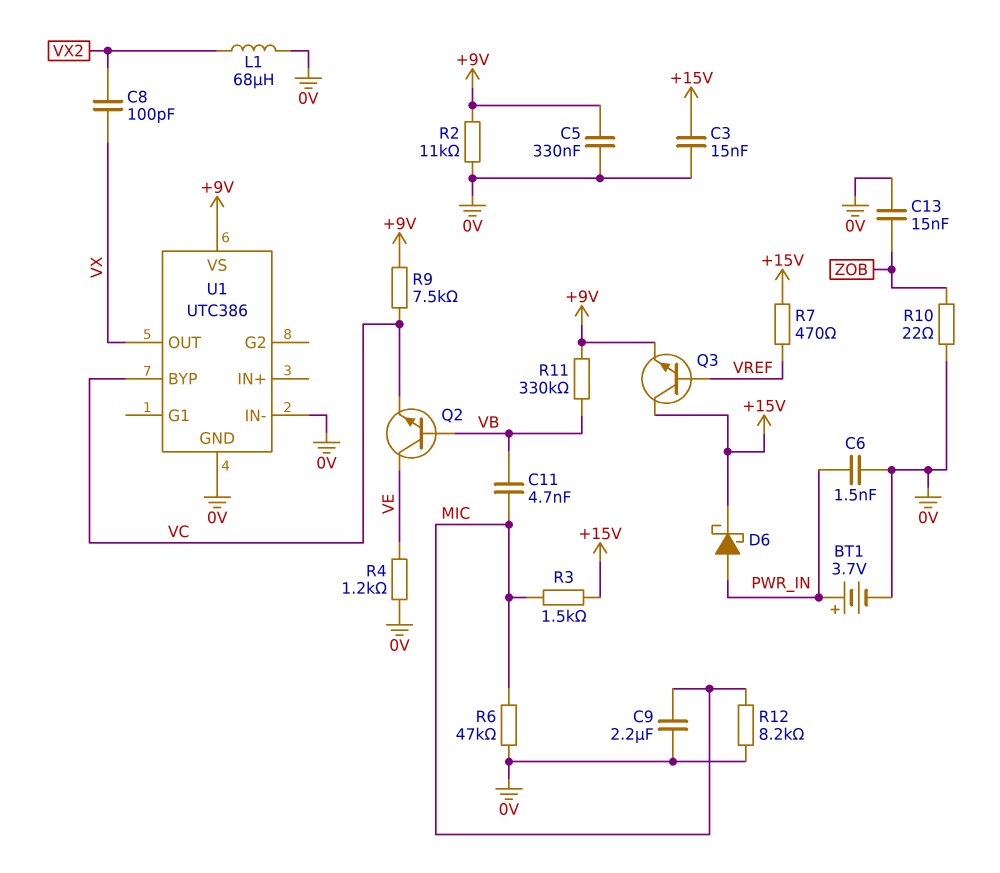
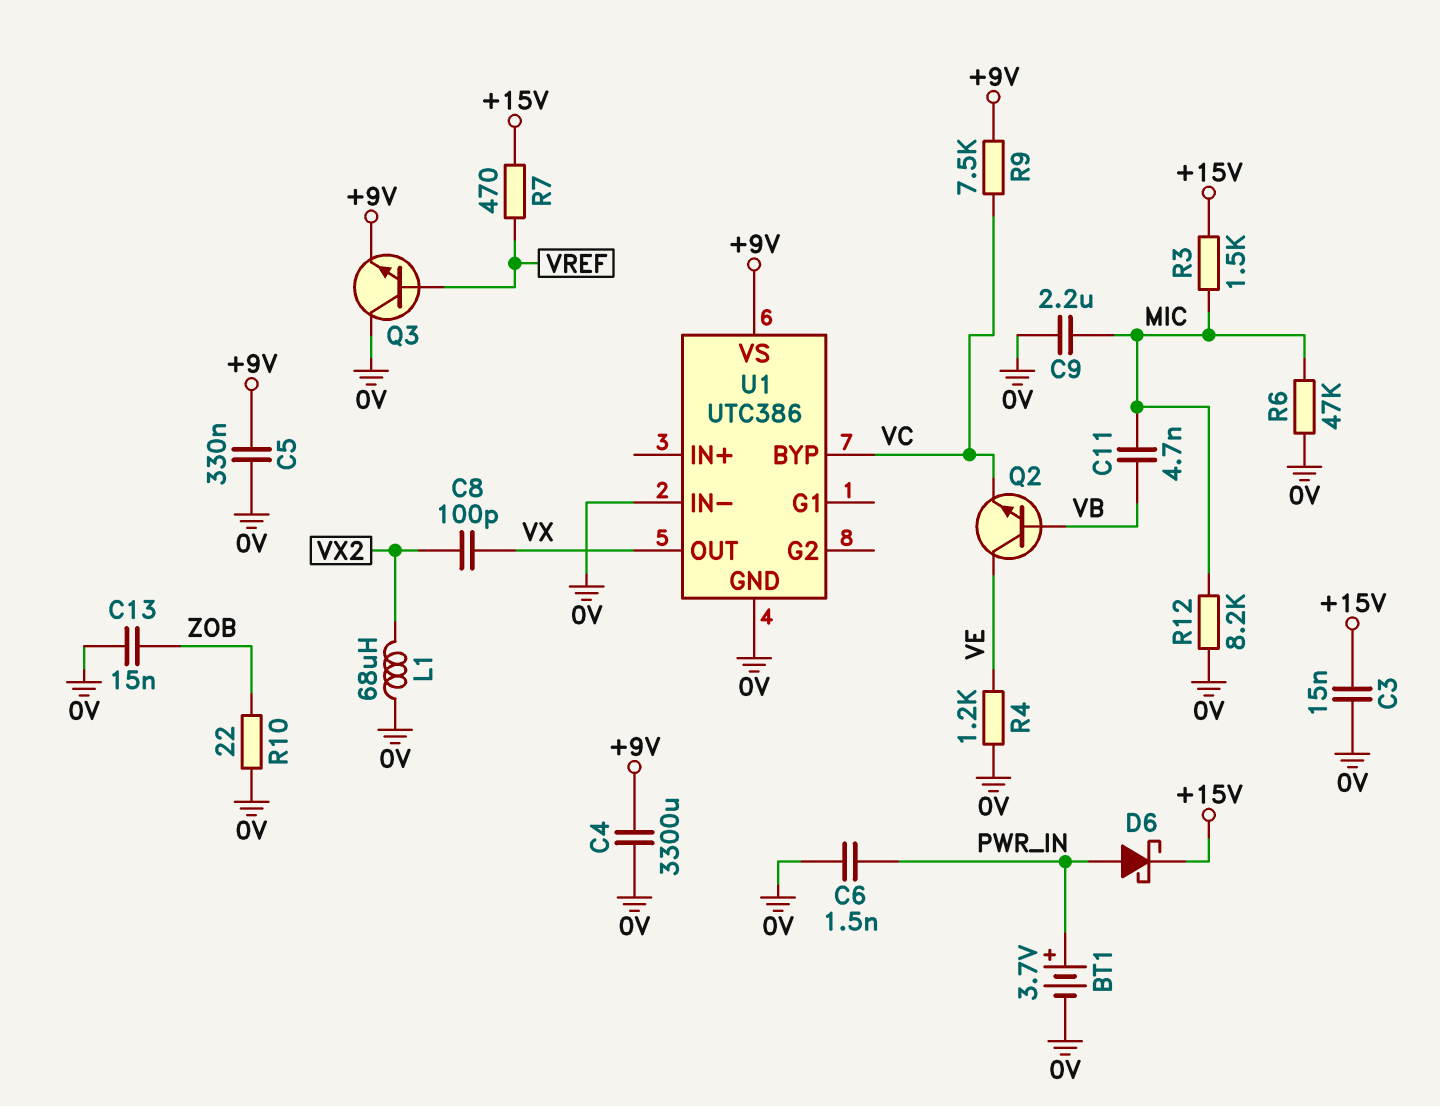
C4: none -> 3300uF (+9V, 0V)
Q3: NPN (B VREF, C +15V, E +9V) -> NPN (B VREF, C 0V, E +9V)
R2: 11k (+9V, 0V) -> none
R11: 330k (+9V, VB) -> none

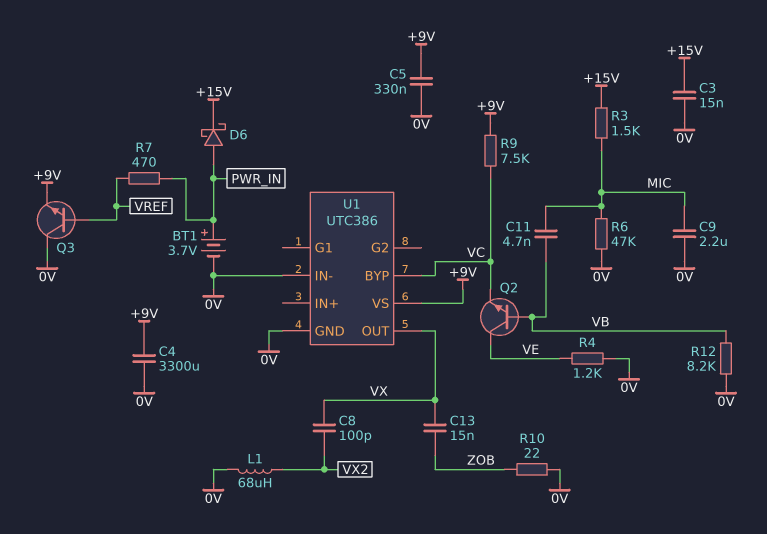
C6: 1.5nF (0V, PWR_IN) -> none
C13: 15nF (0V, ZOB) -> 15nF (VX, ZOB)
R7: 470 (+15V, VREF) -> 470 (PWR_IN, VREF)
R12: 8.2k (0V, MIC) -> 8.2k (0V, VB)

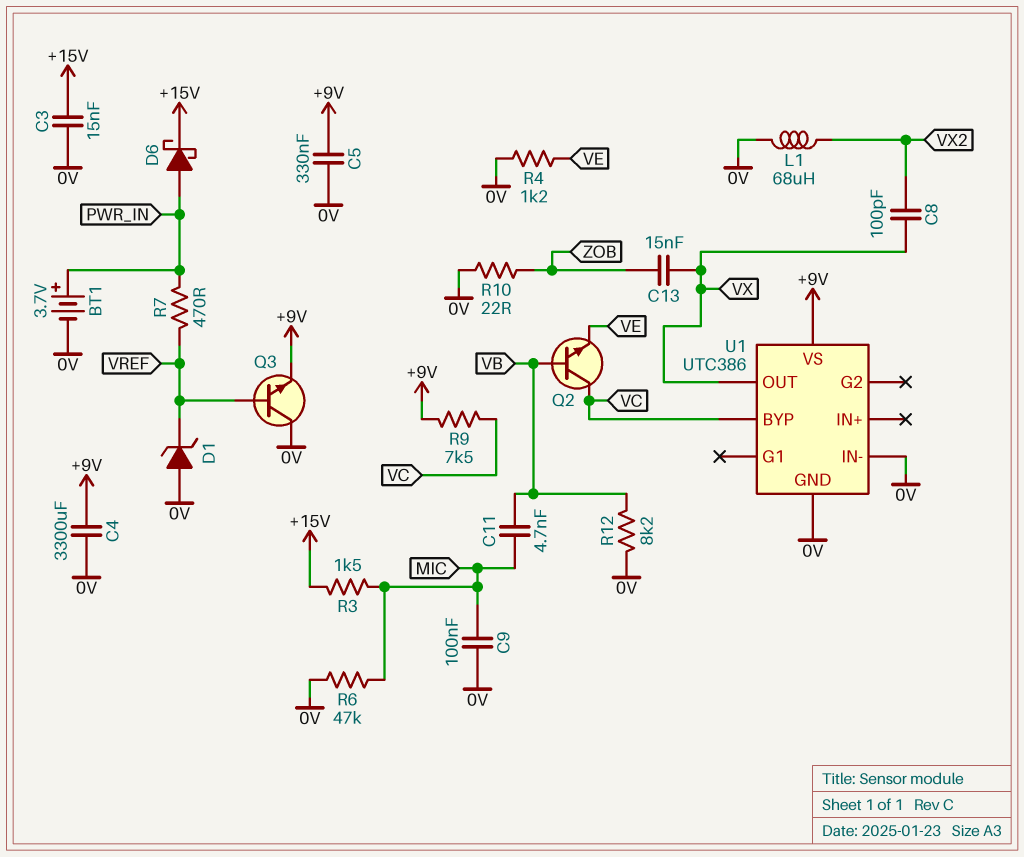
C9: 2.2uF (0V, MIC) -> 100nF (0V, MIC)
D1: none -> zener (A 0V, K VREF)
Q2: NPN (B VB, C VE, E VC) -> NPN (B VB, C VC, E VE)

